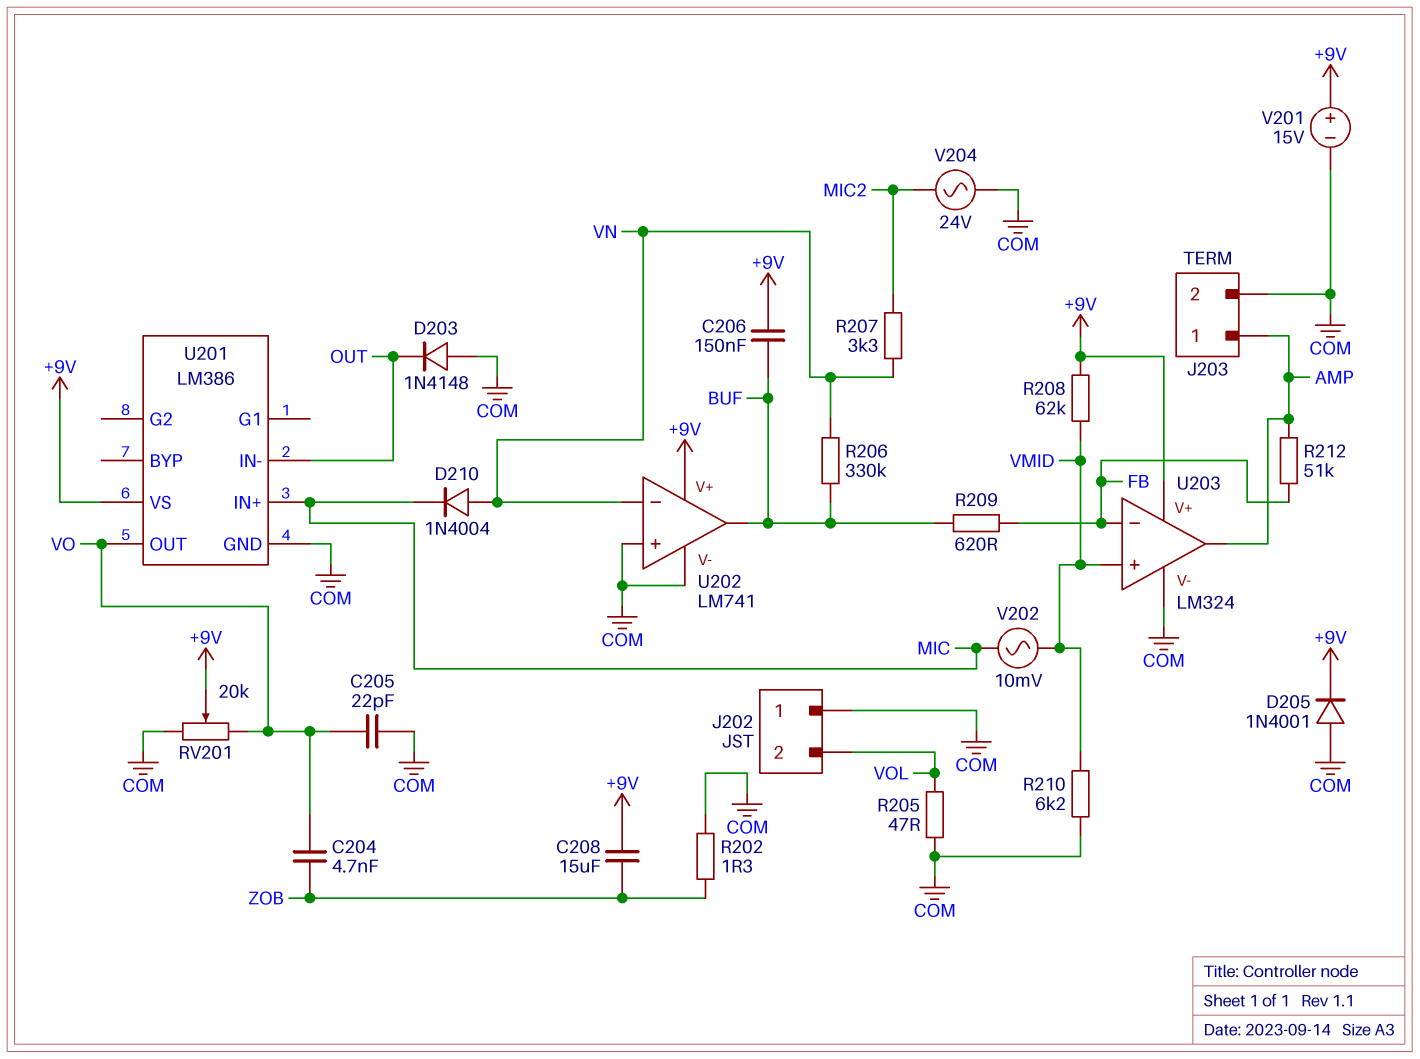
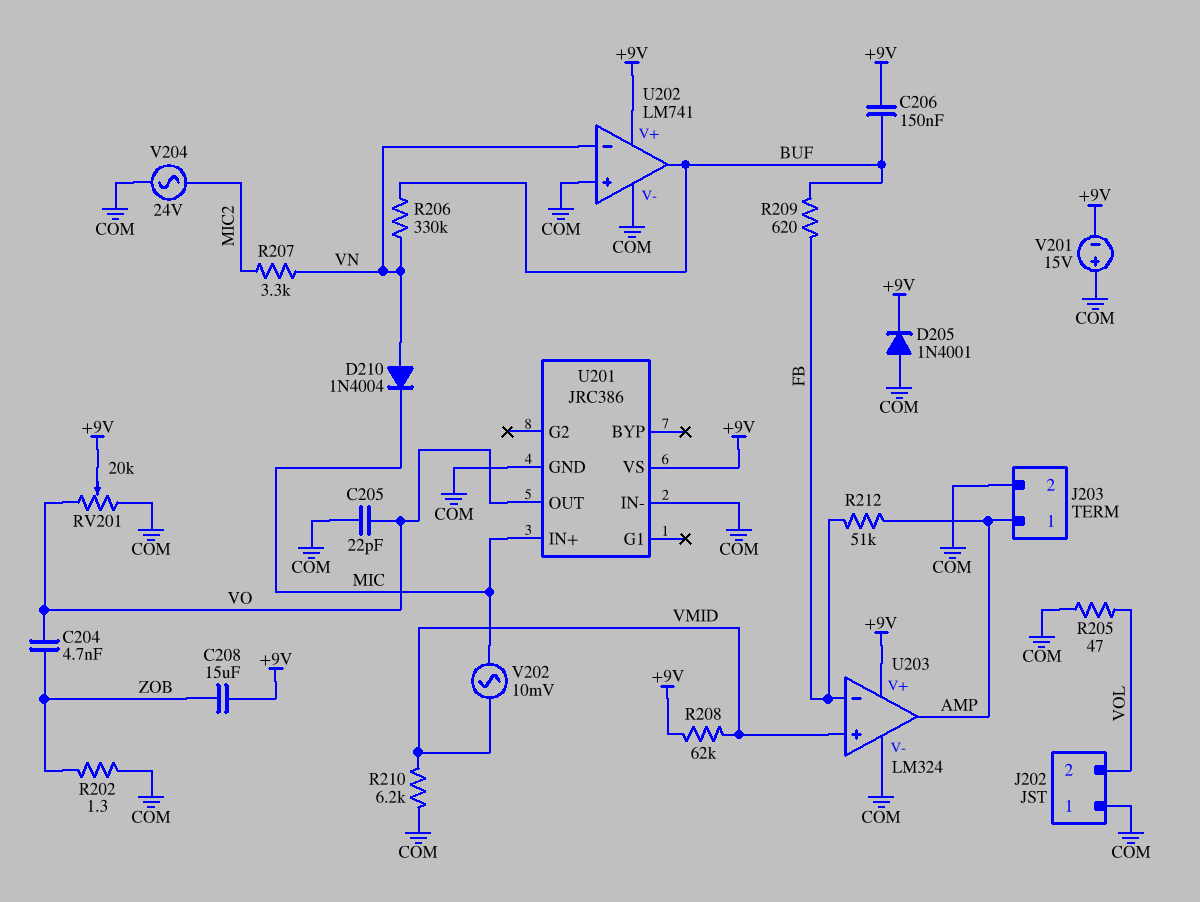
D203: diode 1N4148 (A COM, K OUT) -> none
U201: LM386 -> JRC386
U201 pin IN-: OUT -> COM
V201: 15V (plus +9V, minus COM) -> 15V (plus COM, minus +9V)

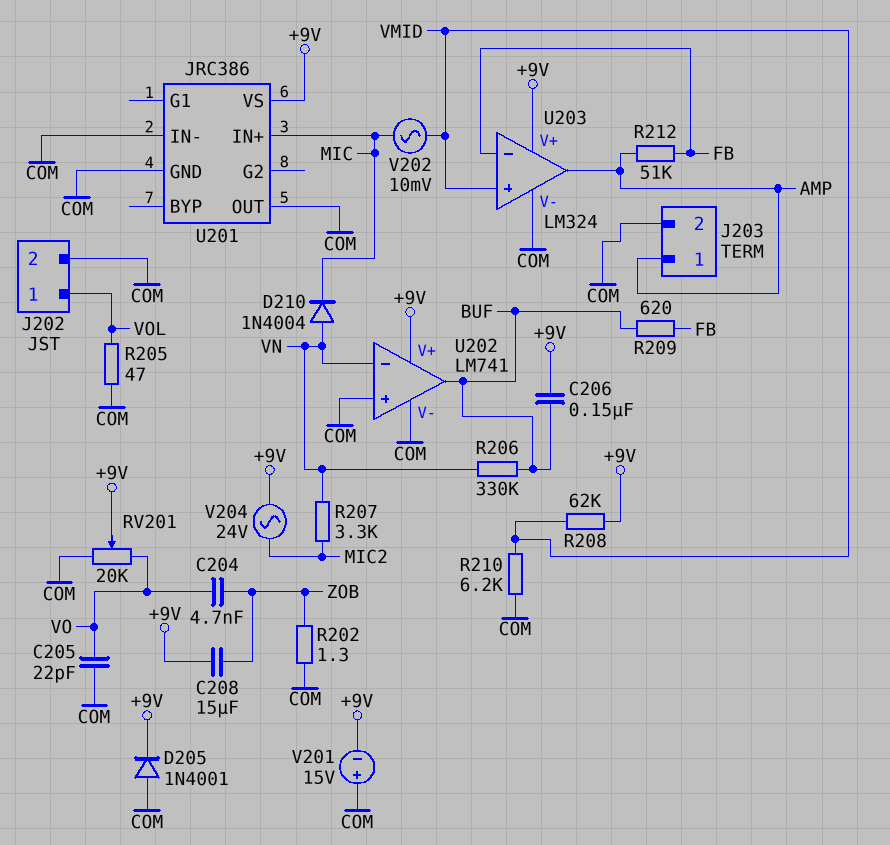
J202 pin 1: COM -> VOL
J202 pin 2: VOL -> COM
U201 pin OUT: VO -> COM
V204: AC 24V (COM, MIC2) -> AC 24V (+9V, MIC2)

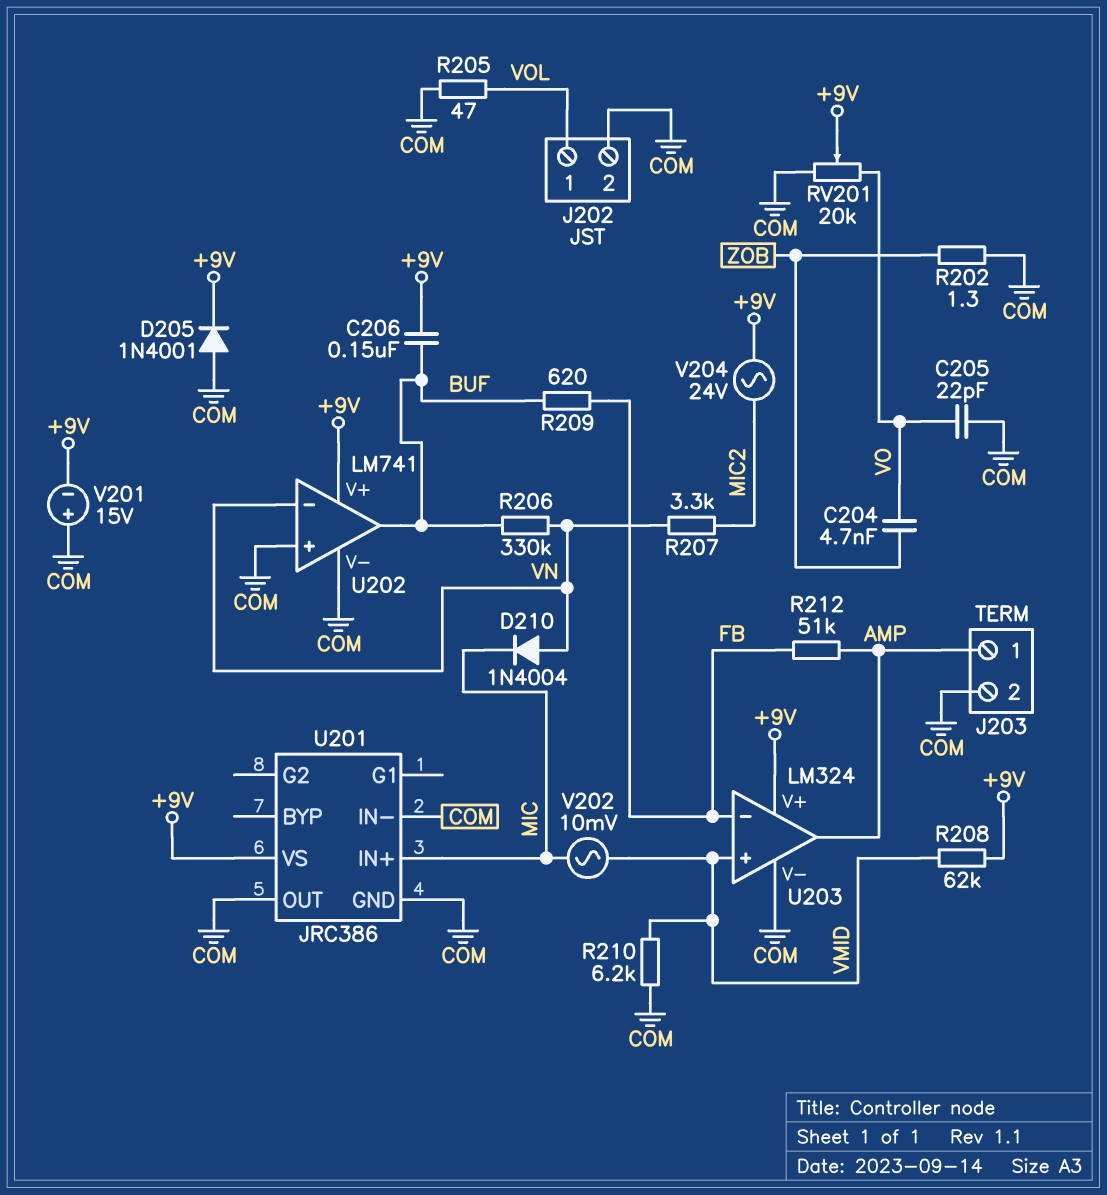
C208: 15uF (+9V, ZOB) -> none

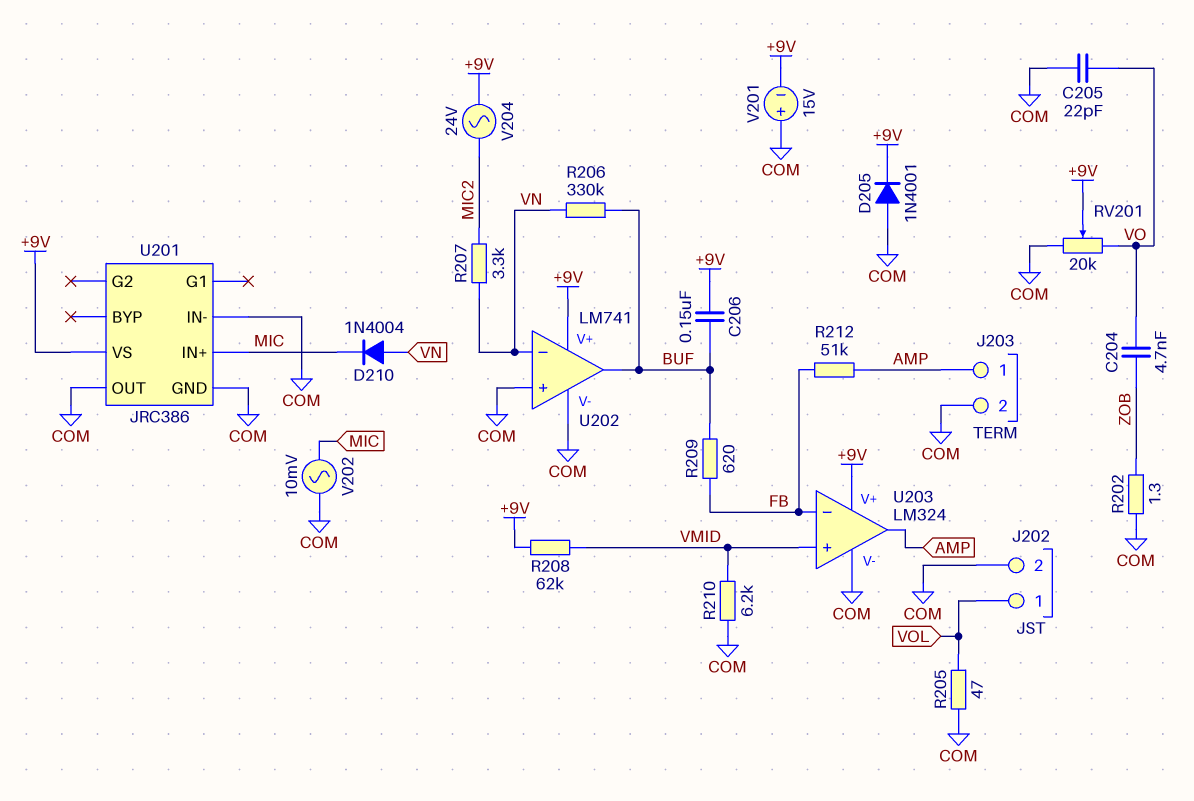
V202: AC 10mV (MIC, VMID) -> AC 10mV (COM, MIC)

